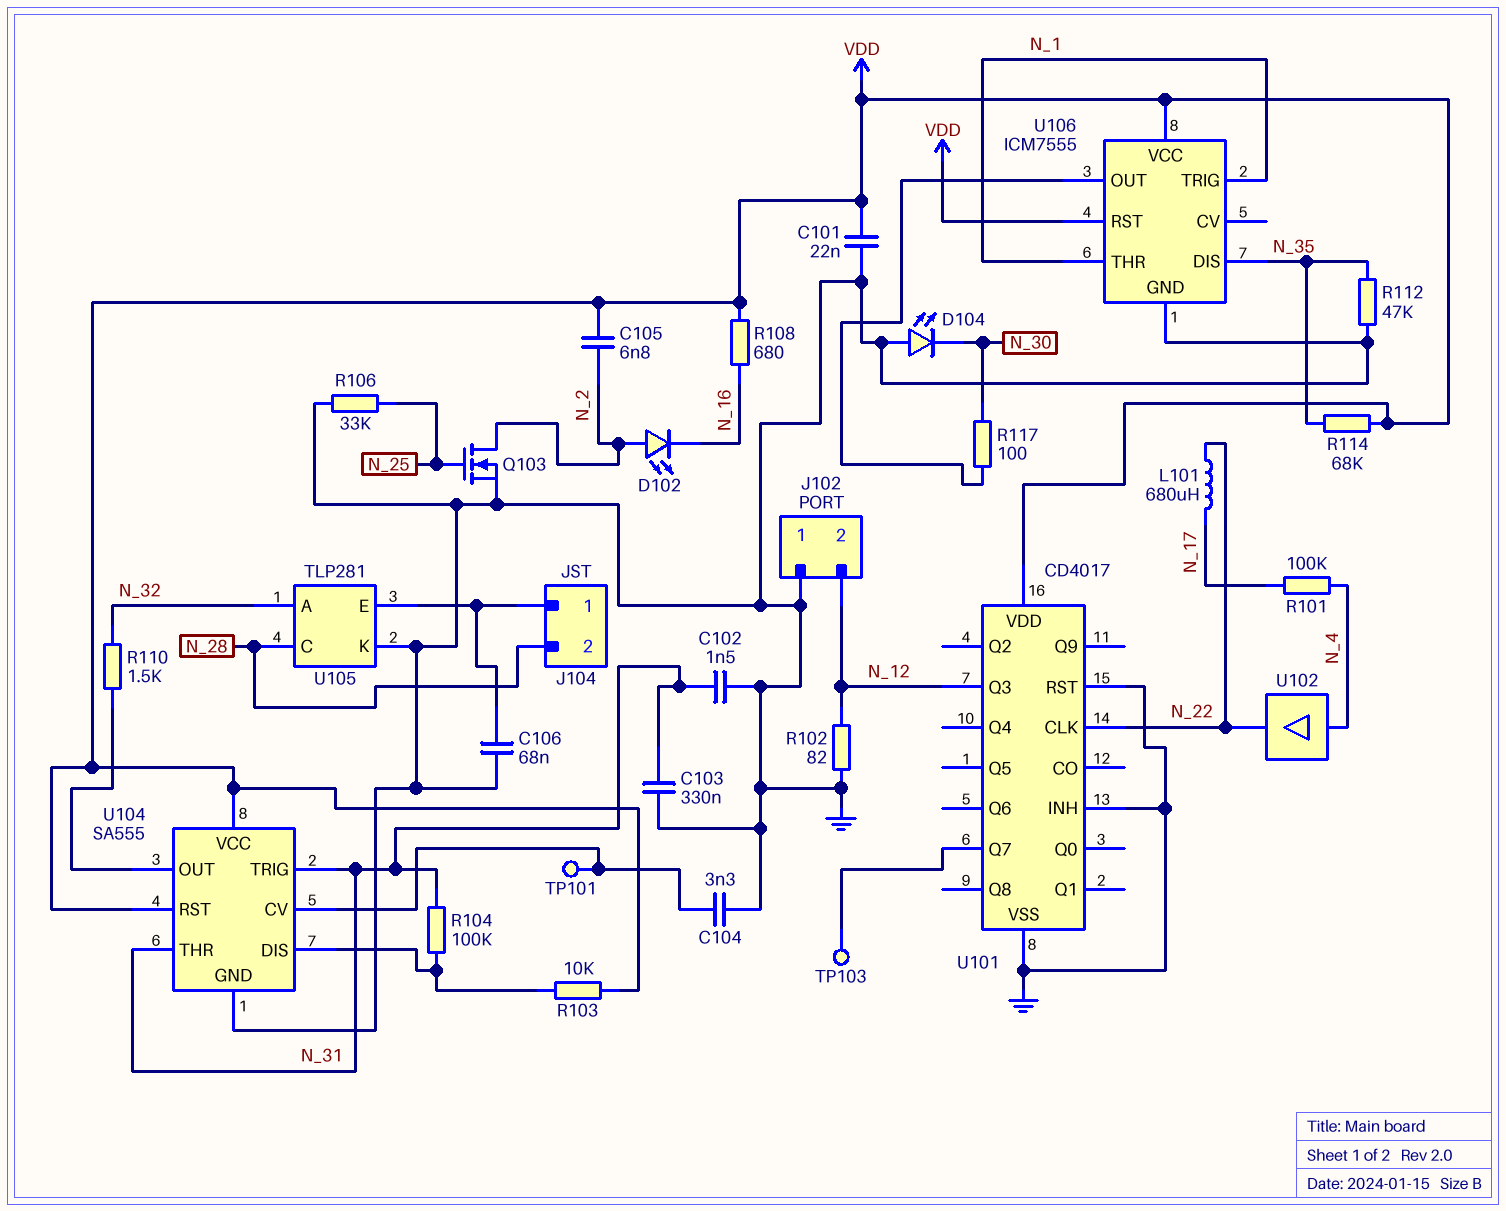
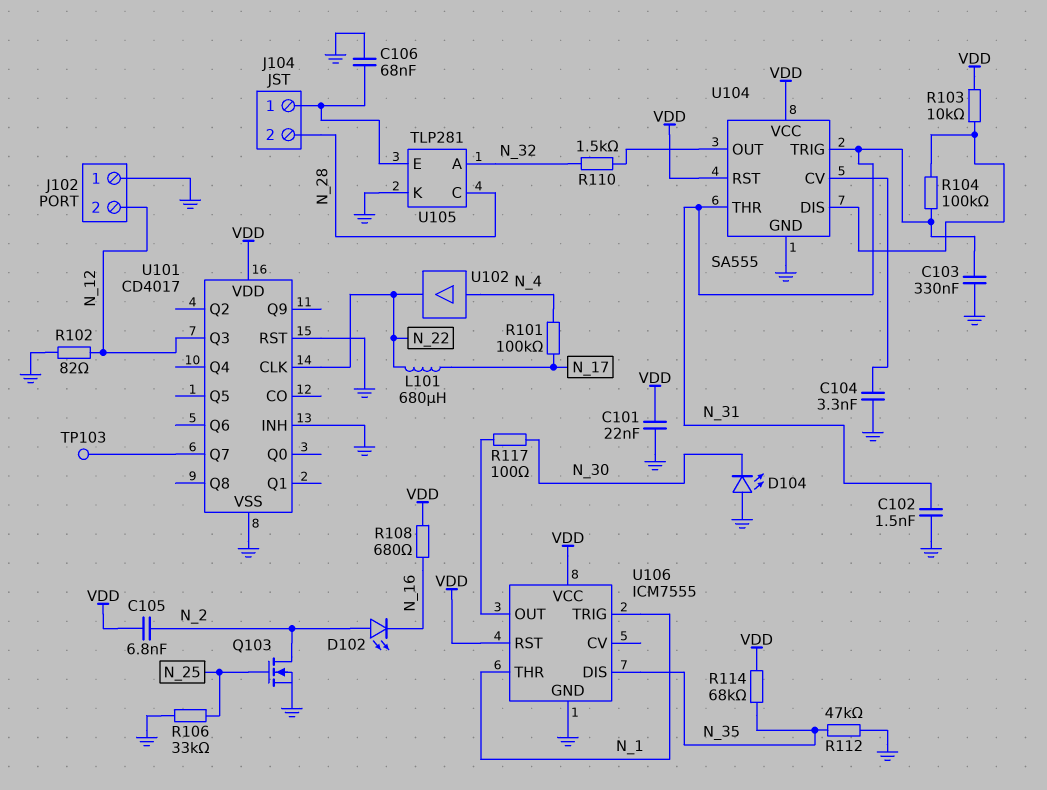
TP101: test point (U104/CV) -> none

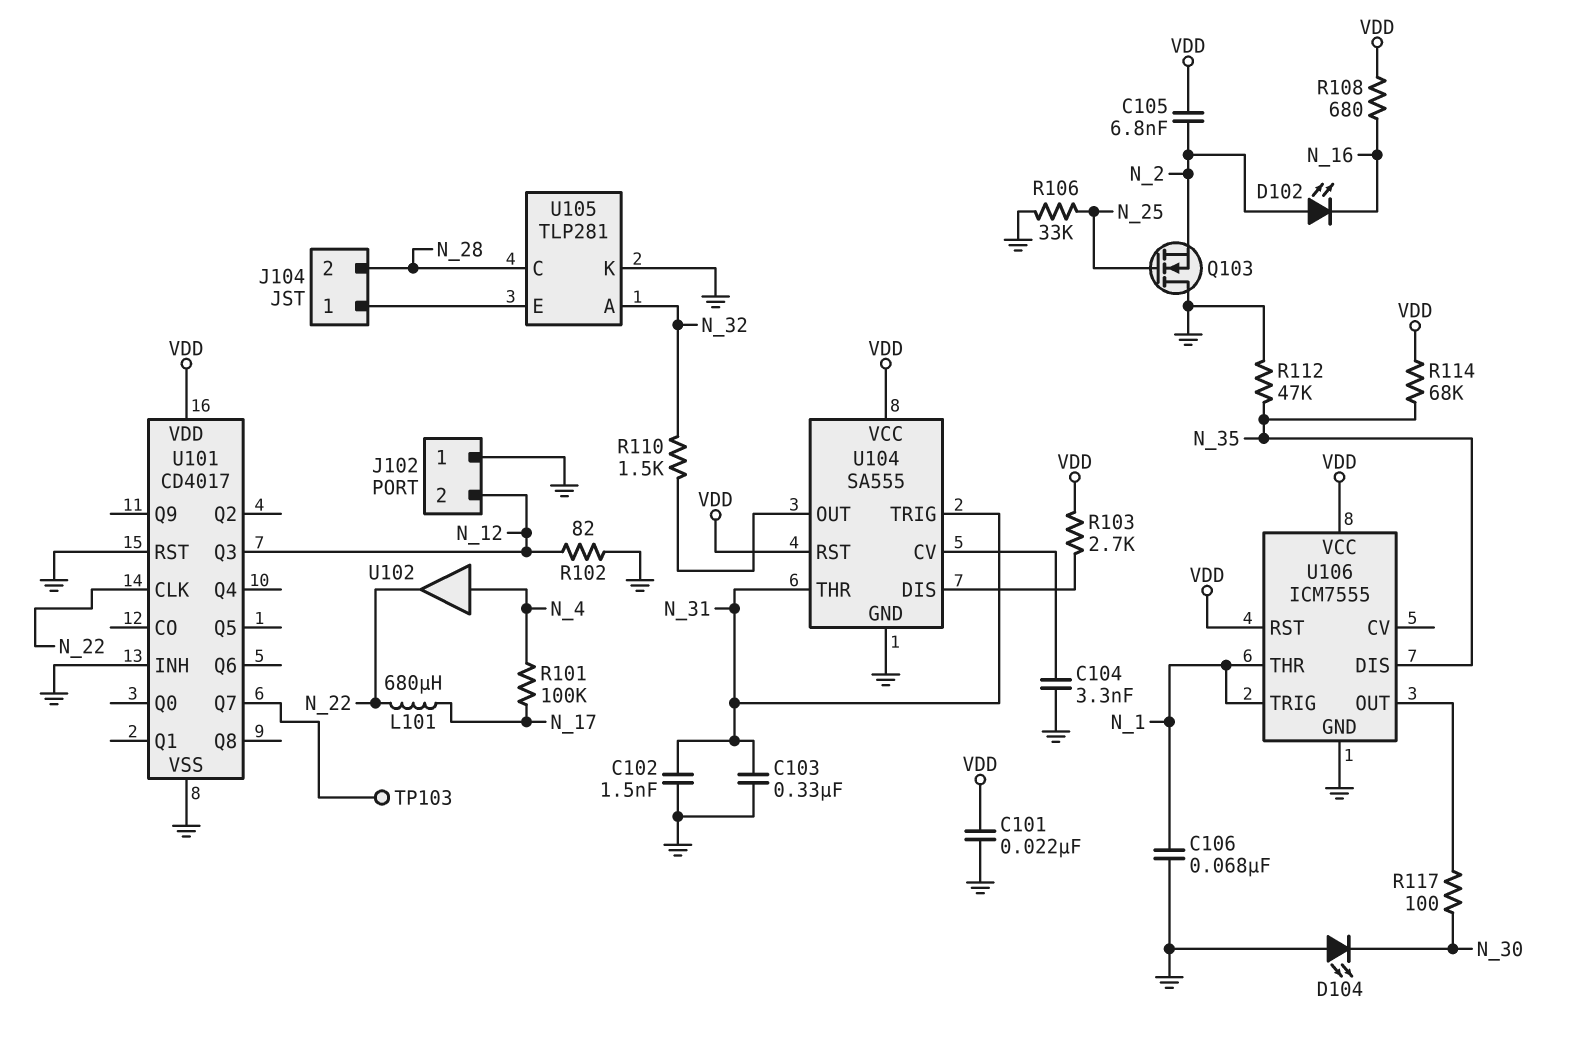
C106: 68nF (GND, J104/1) -> 68nF (GND, N_1)
Q103: NMOS (G N_25, D N_2, S GND) -> NMOS (G N_25, D GND, S N_2)
R103: 10k (U104/DIS, VDD) -> 2.7k (U104/DIS, VDD)
R104: 100k (N_31, U104/DIS) -> none

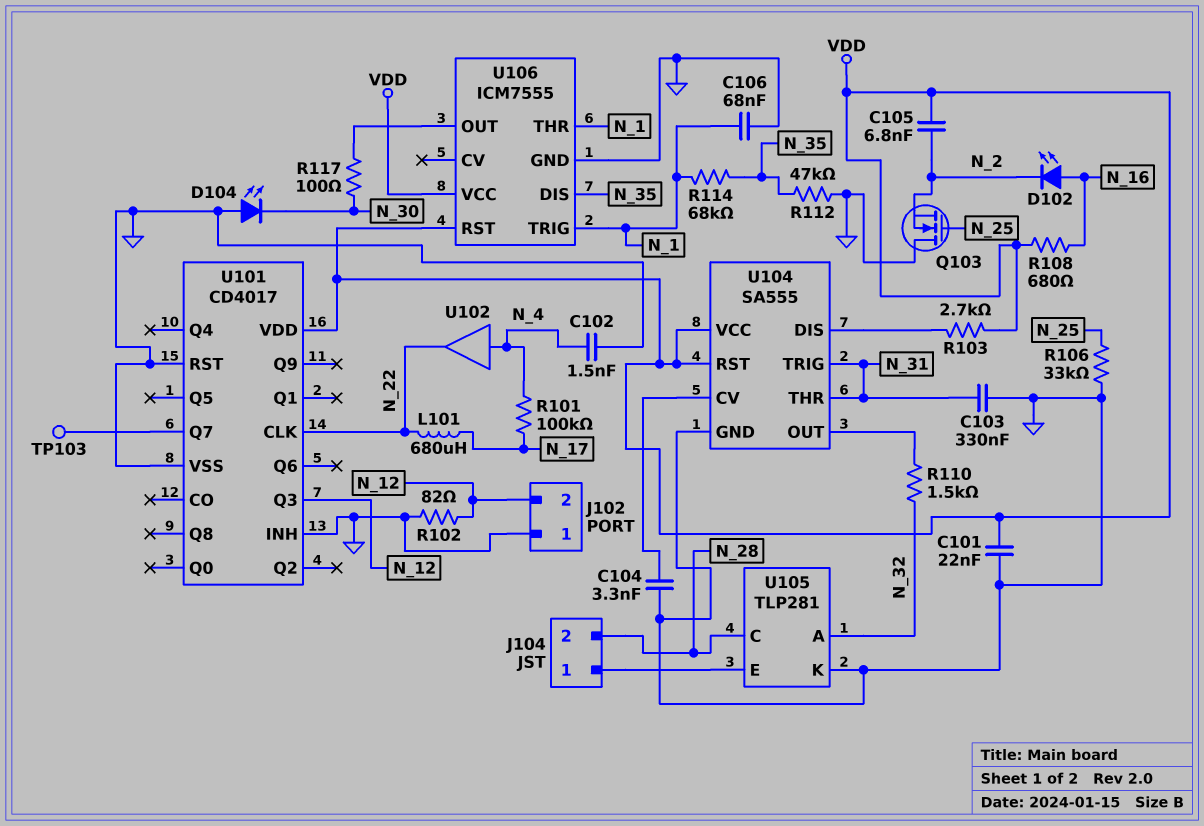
C102: 1.5nF (GND, N_31) -> 1.5nF (GND, N_4)
D102: LED (A N_2, K N_16) -> LED (A N_16, K N_2)
R114: 68k (N_35, VDD) -> 68k (N_1, N_35)

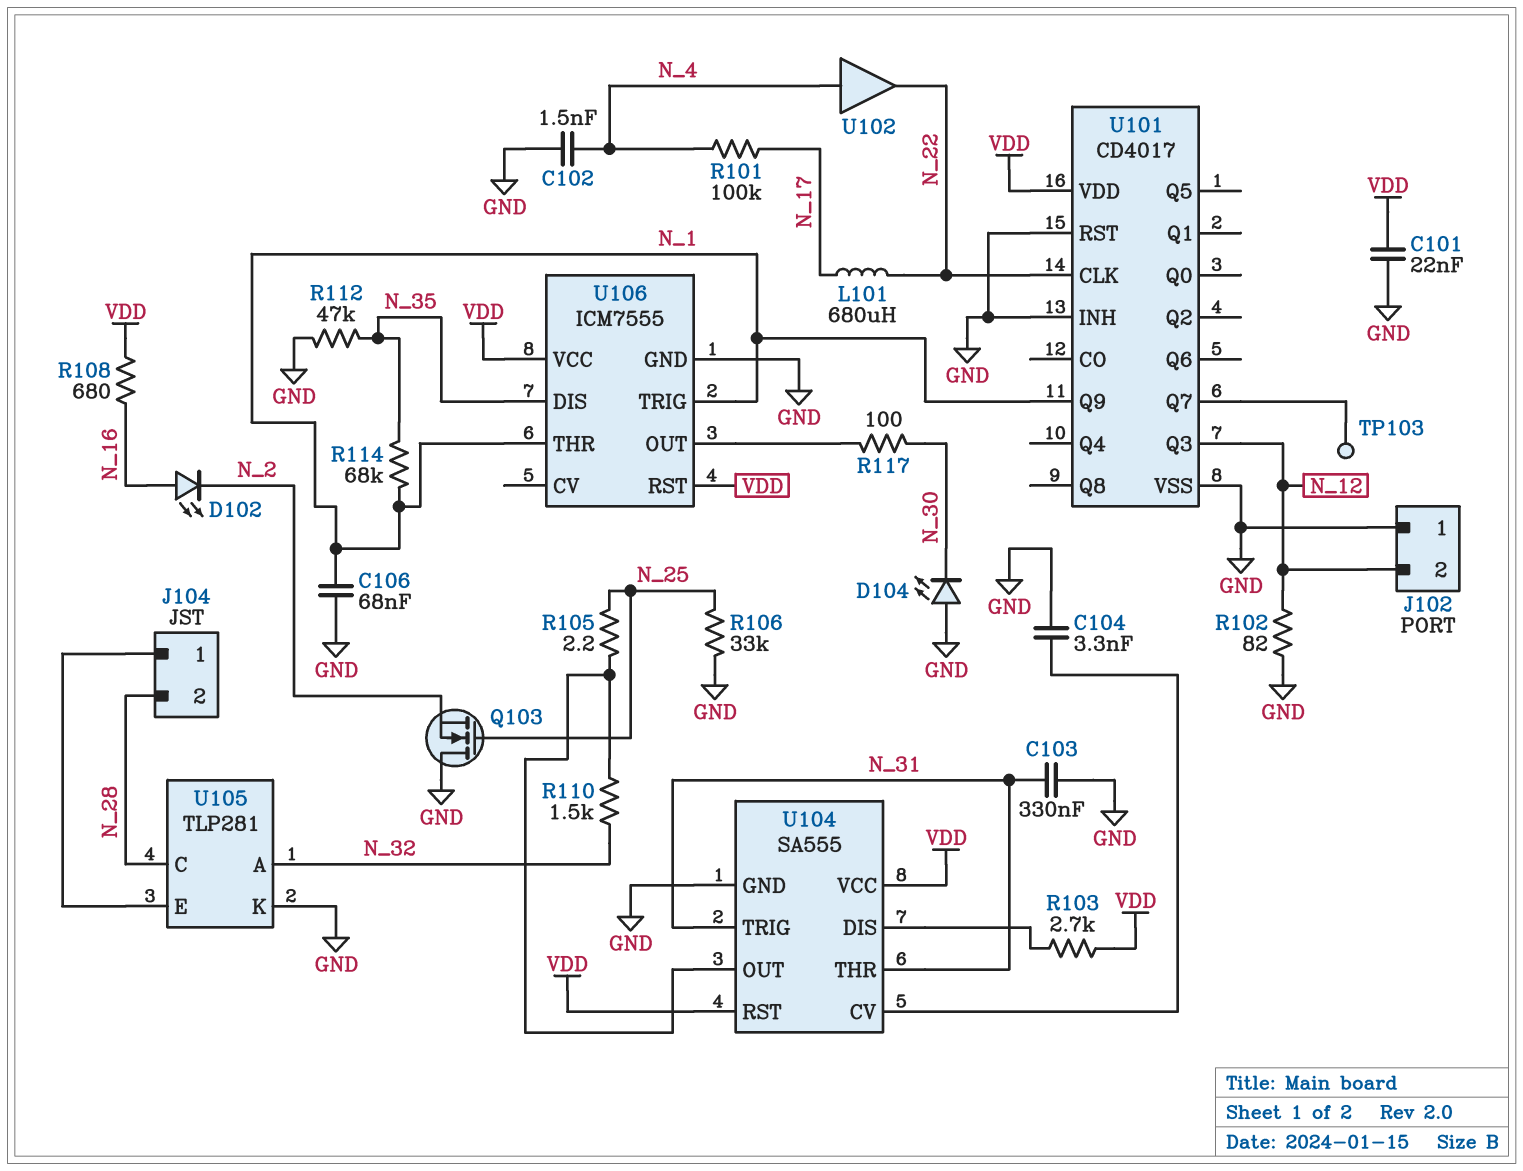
C105: 6.8nF (N_2, VDD) -> none
R105: none -> 2.2 (N_25, U104/OUT)
U101 pin Q9: none -> N_1

